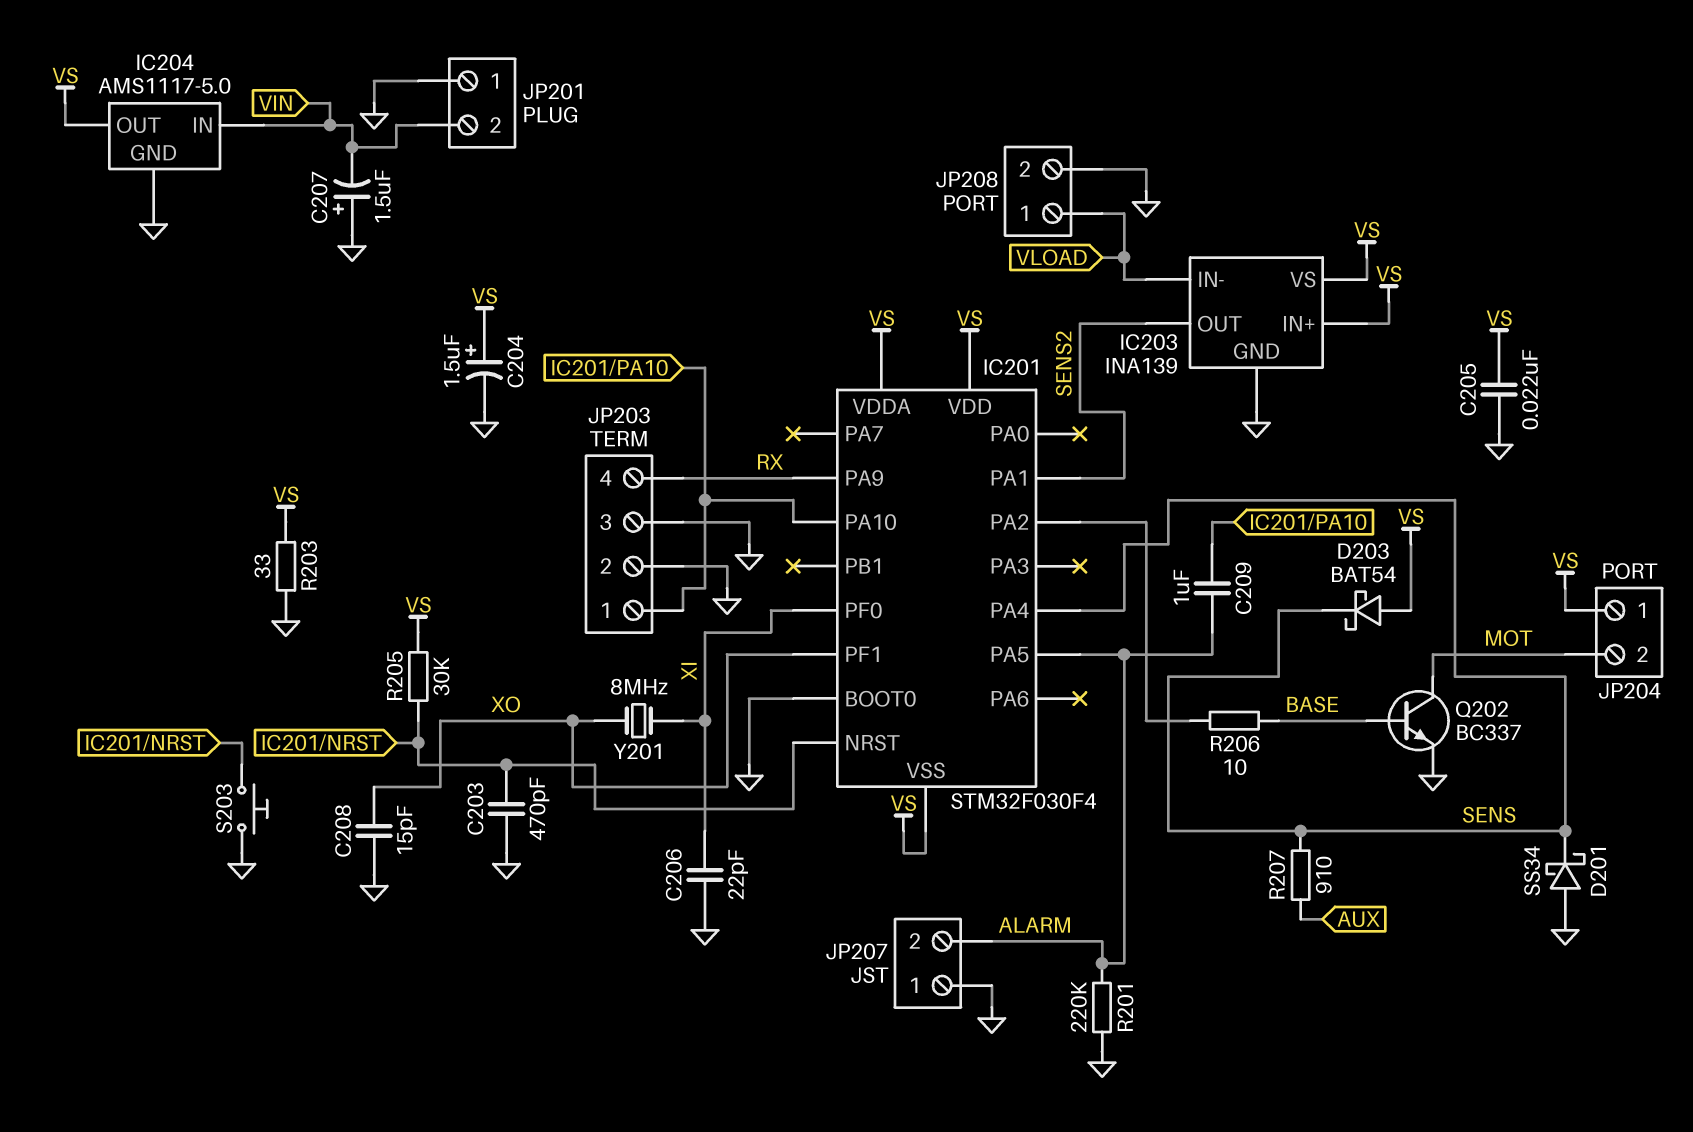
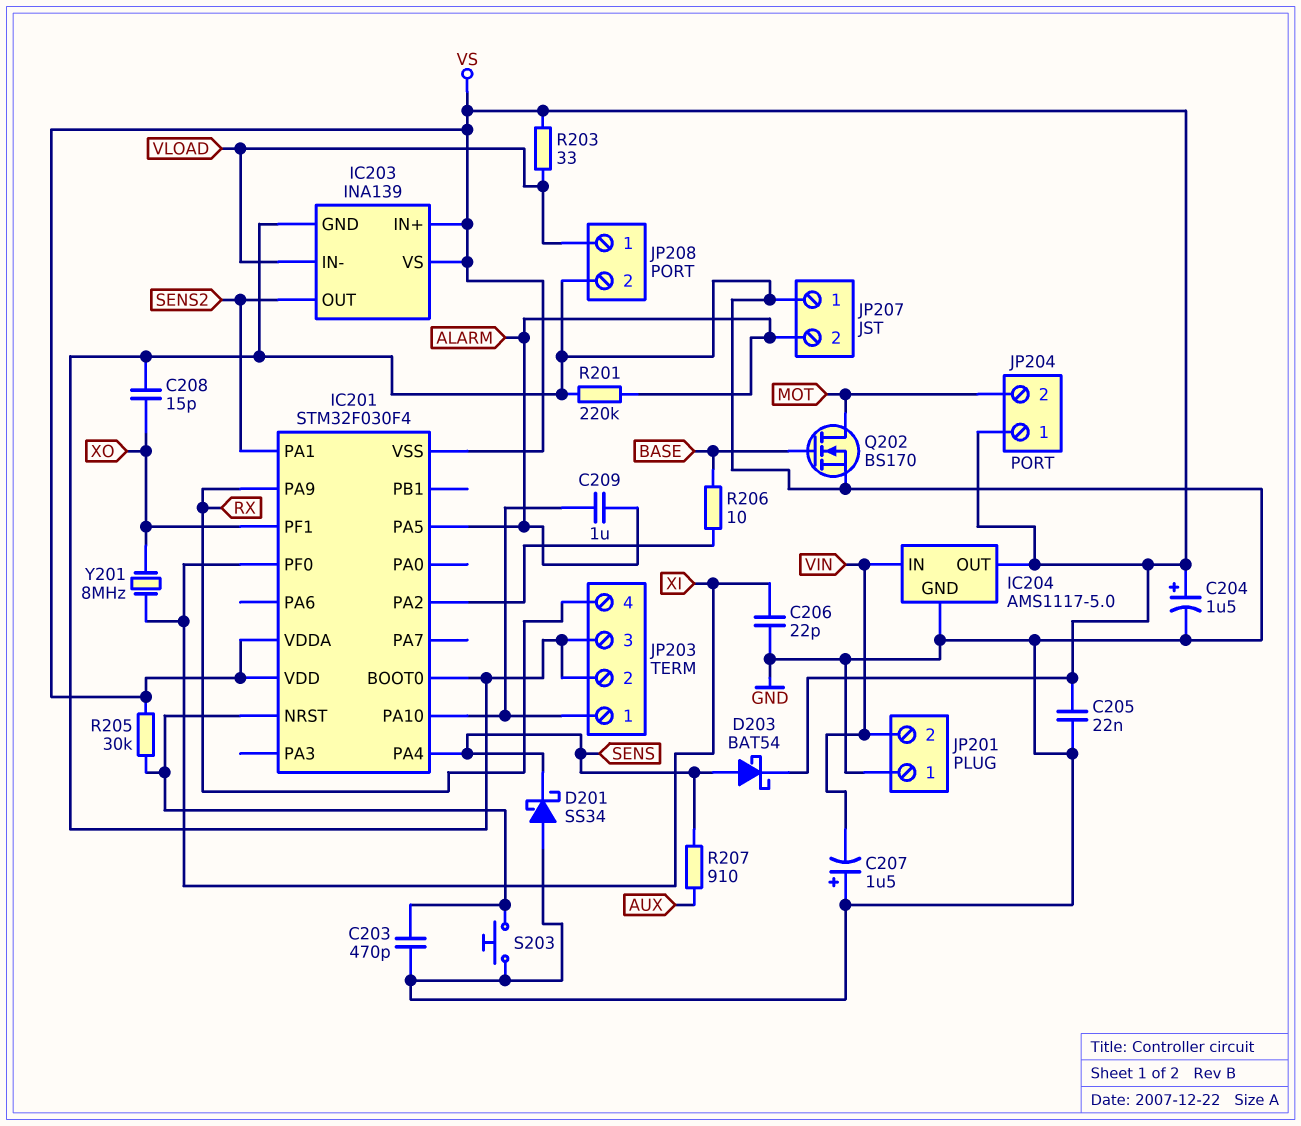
D203: schottky BAT54 (A VS, K SENS) -> schottky BAT54 (A SENS, K VS)
Q202: NPN BC337 (B BASE, C MOT, E GND) -> NMOS BS170 (G BASE, D MOT, S GND)
R203: 33 (GND, VS) -> 33 (VLOAD, VS)

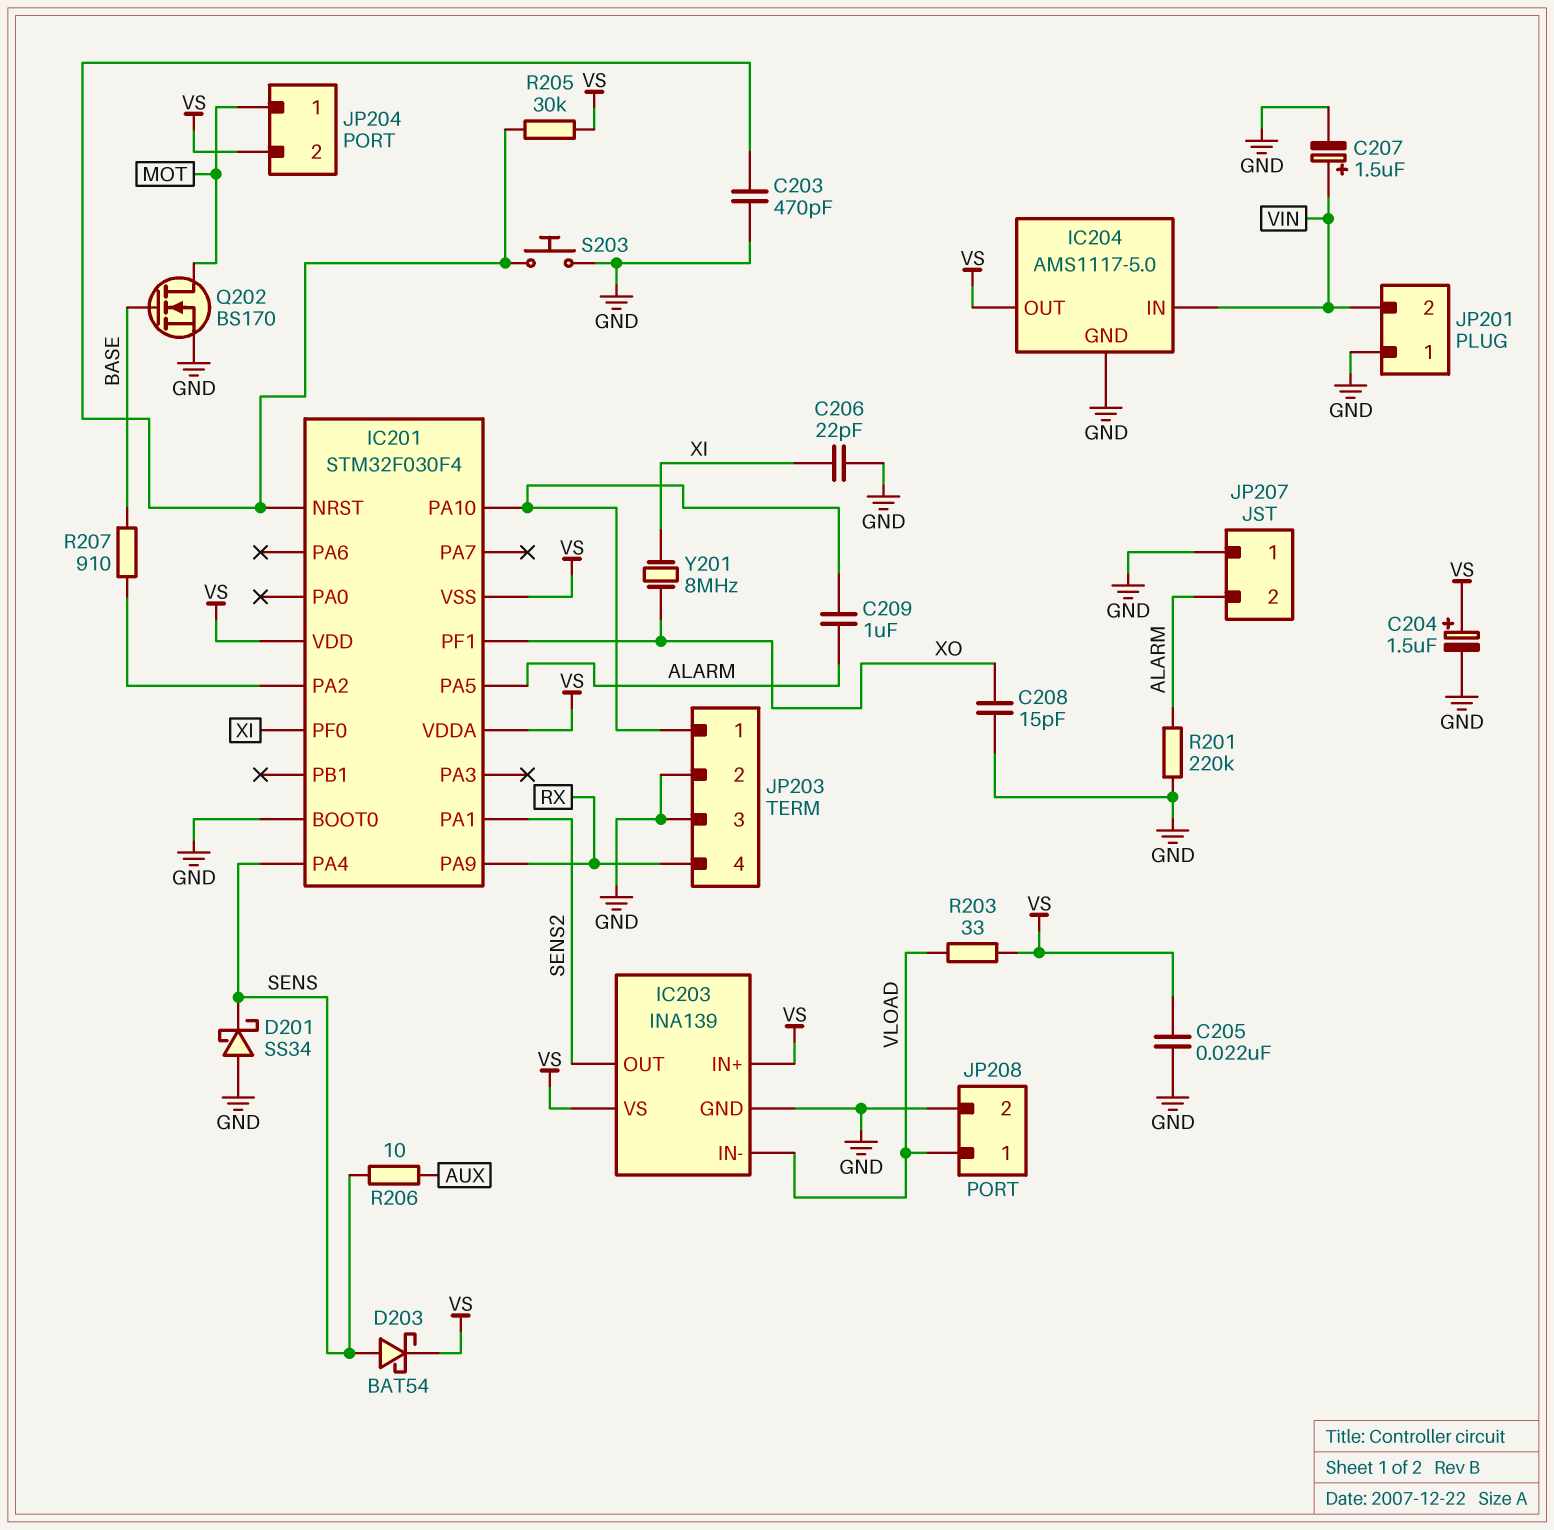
C207: 1.5uF (plus GND, minus VIN) -> 1.5uF (plus VIN, minus GND)
JP204 pin 1: VS -> MOT
JP204 pin 2: MOT -> VS
R206: 10 (BASE, IC201/PA2) -> 10 (AUX, SENS)
R207: 910 (AUX, SENS) -> 910 (BASE, IC201/PA2)

